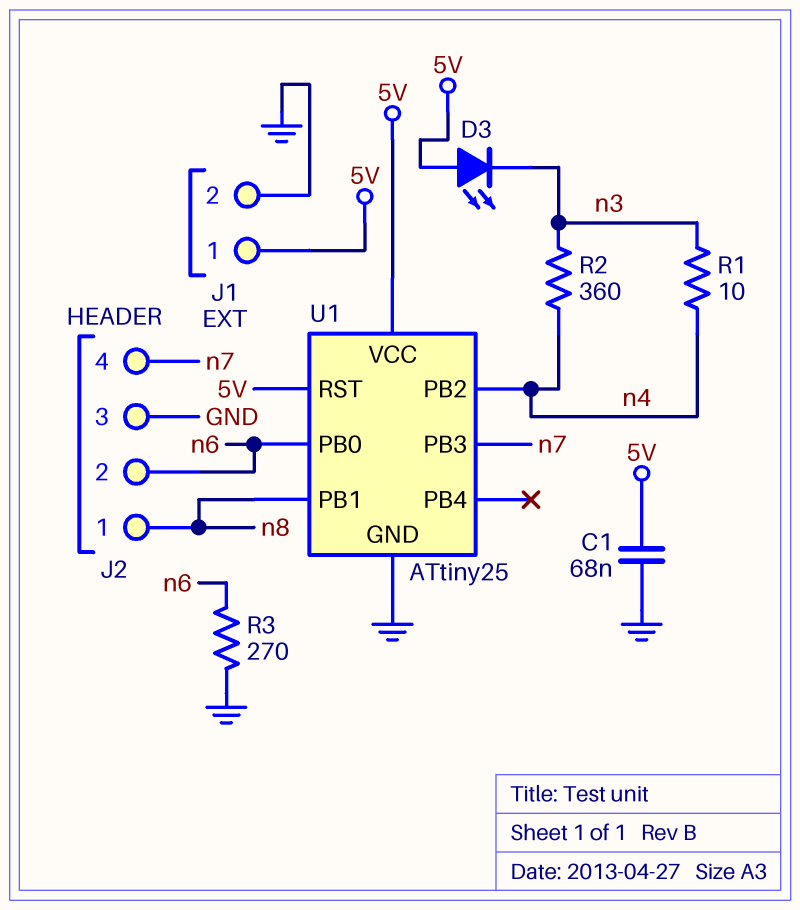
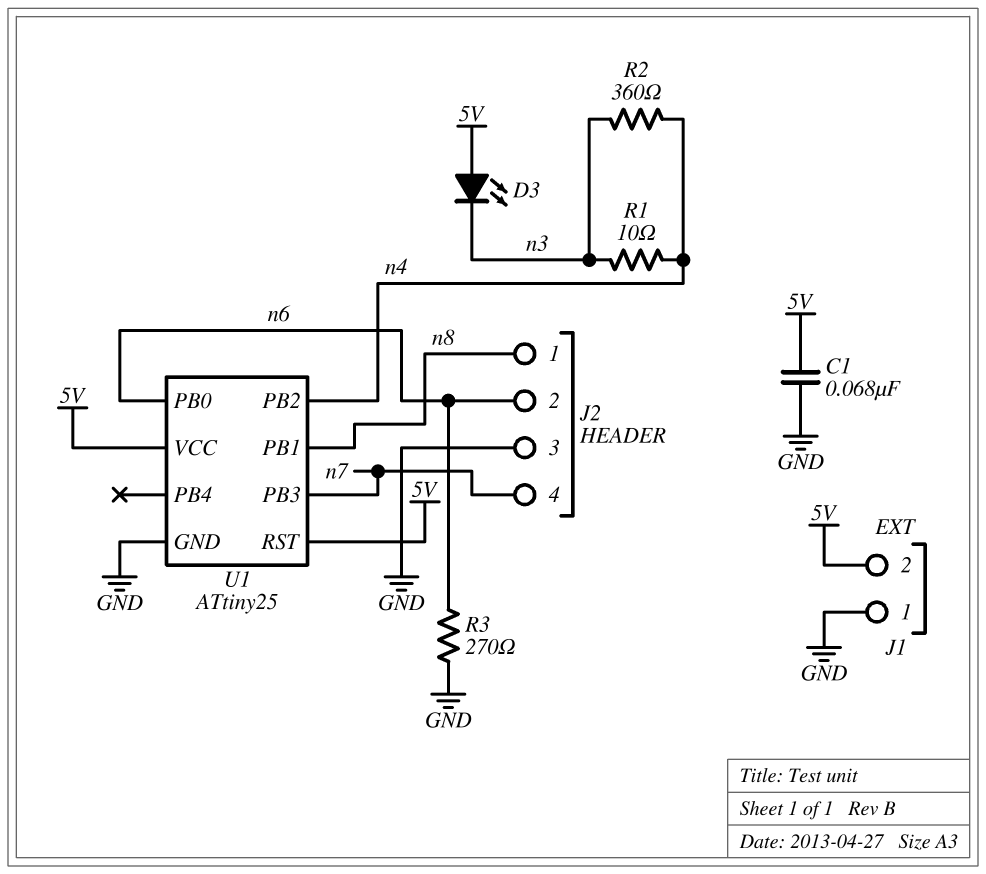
J1 pin 1: 5V -> GND
J1 pin 2: GND -> 5V

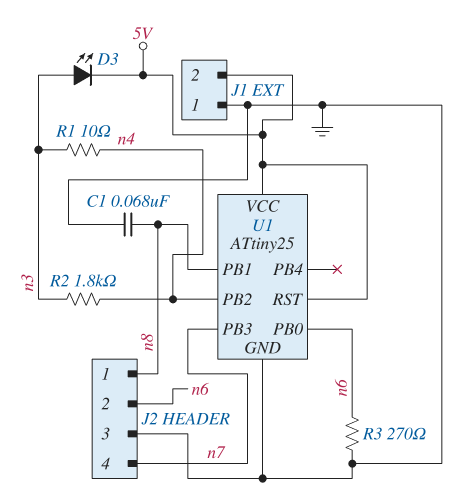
C1: 68nF (5V, GND) -> 68nF (GND, n8)
D3: LED (A 5V, K n3) -> LED (A n3, K 5V)
R2: 360 (n3, n4) -> 1.8k (n3, n4)

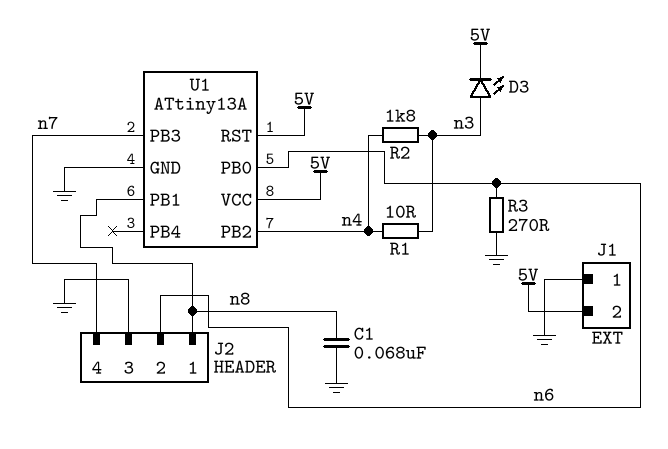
U1: ATtiny25 -> ATtiny13A

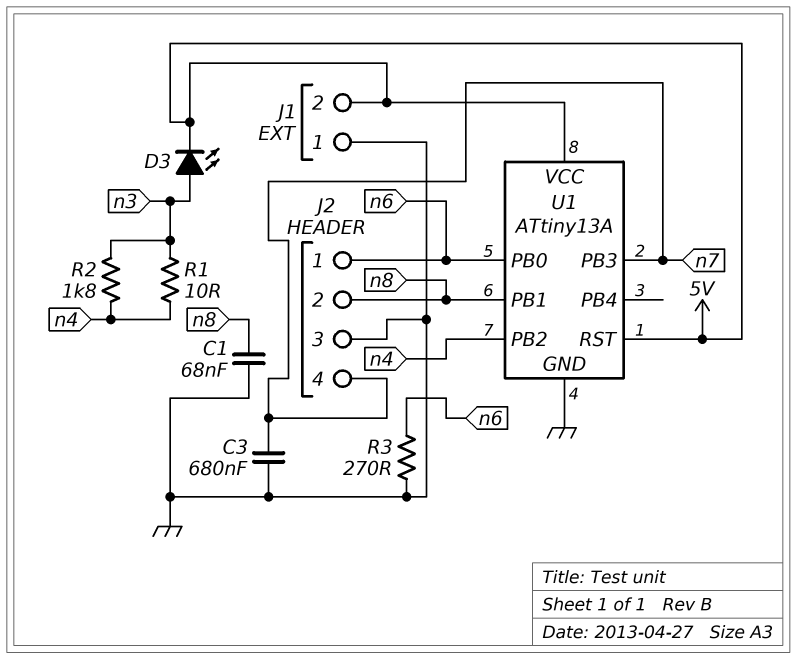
C3: none -> 680nF (GND, n7)
J2 pin 1: n8 -> n6
J2 pin 2: n6 -> n8

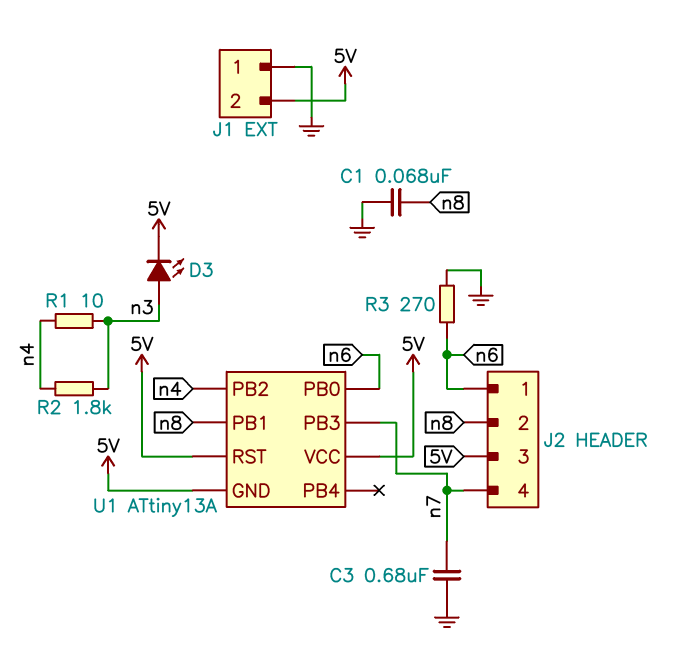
J2 pin 3: GND -> 5V
U1 pin GND: GND -> 5V

